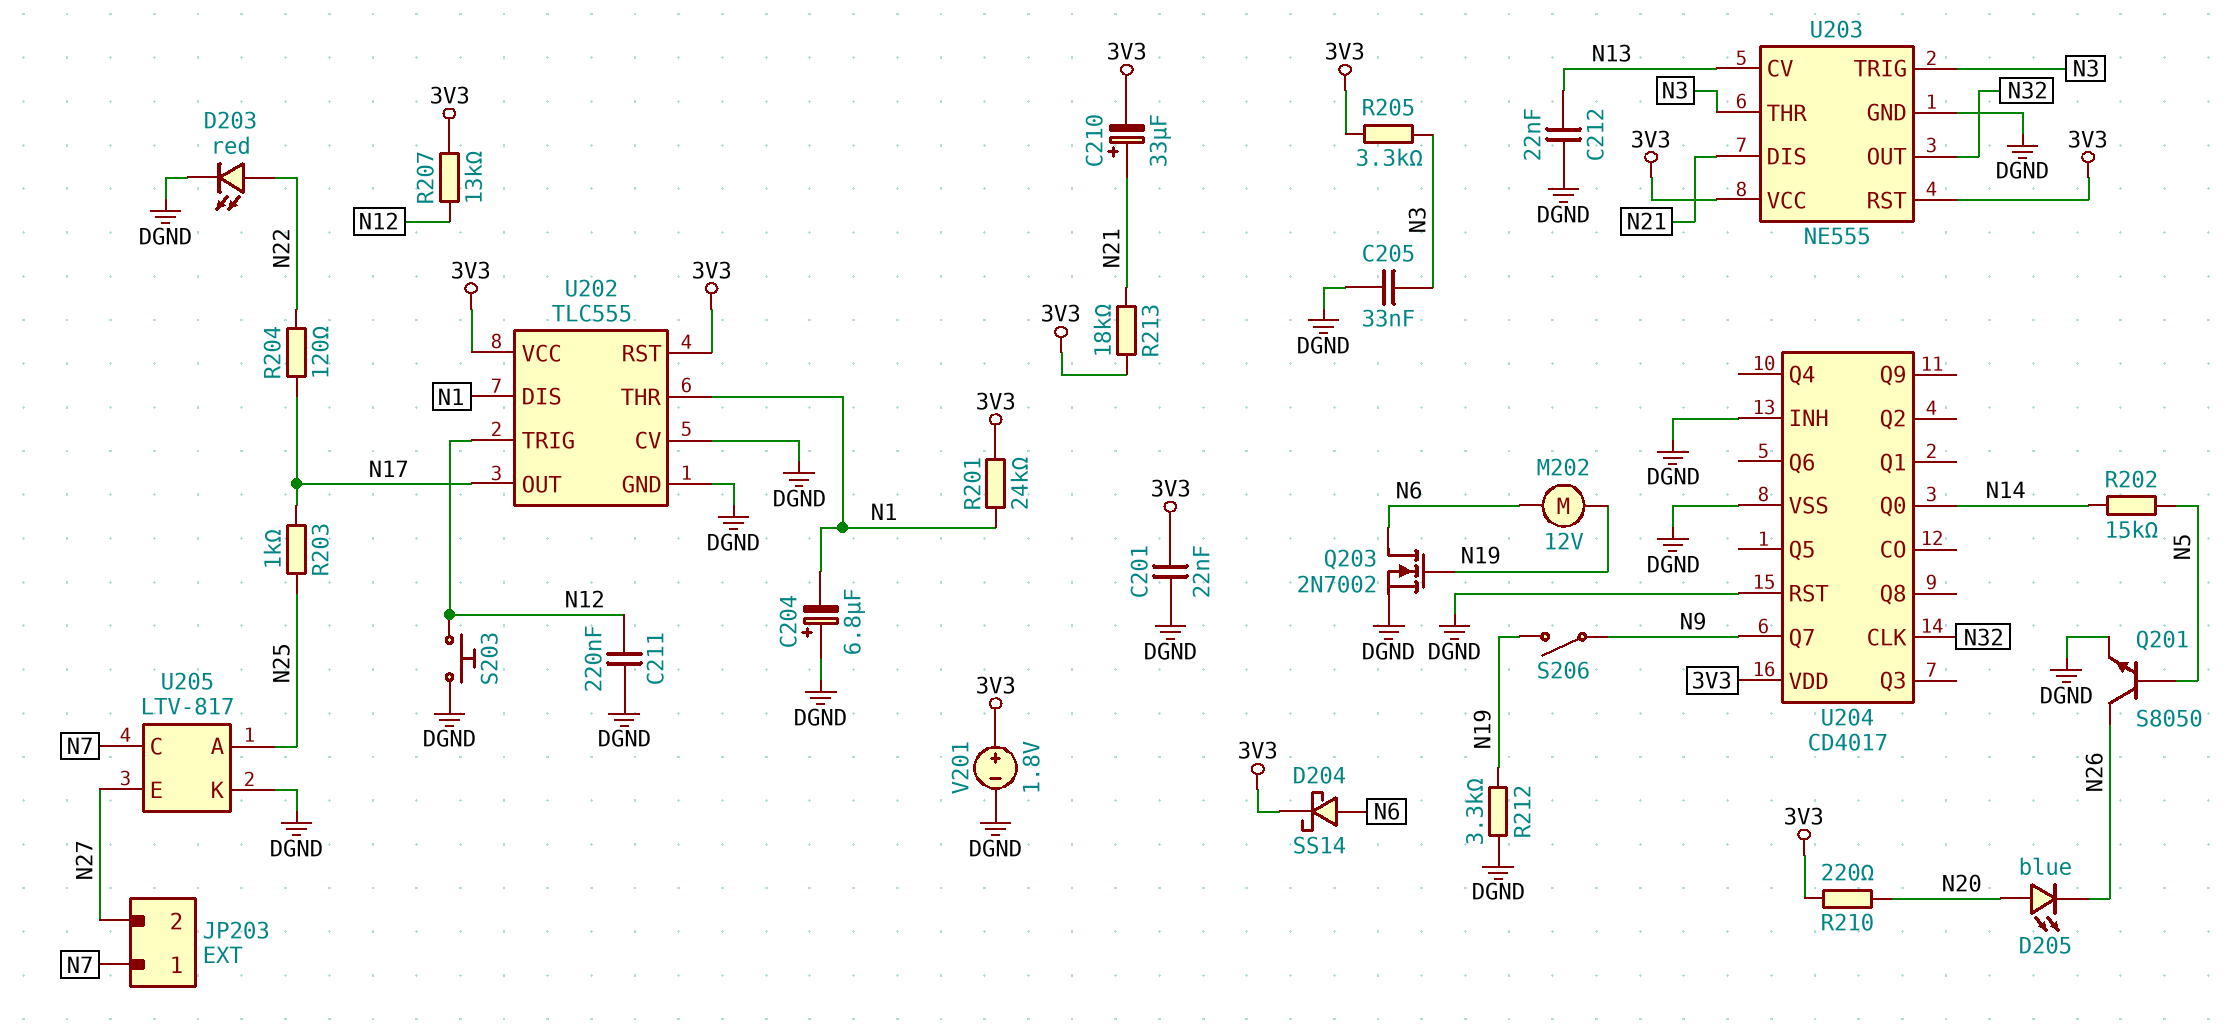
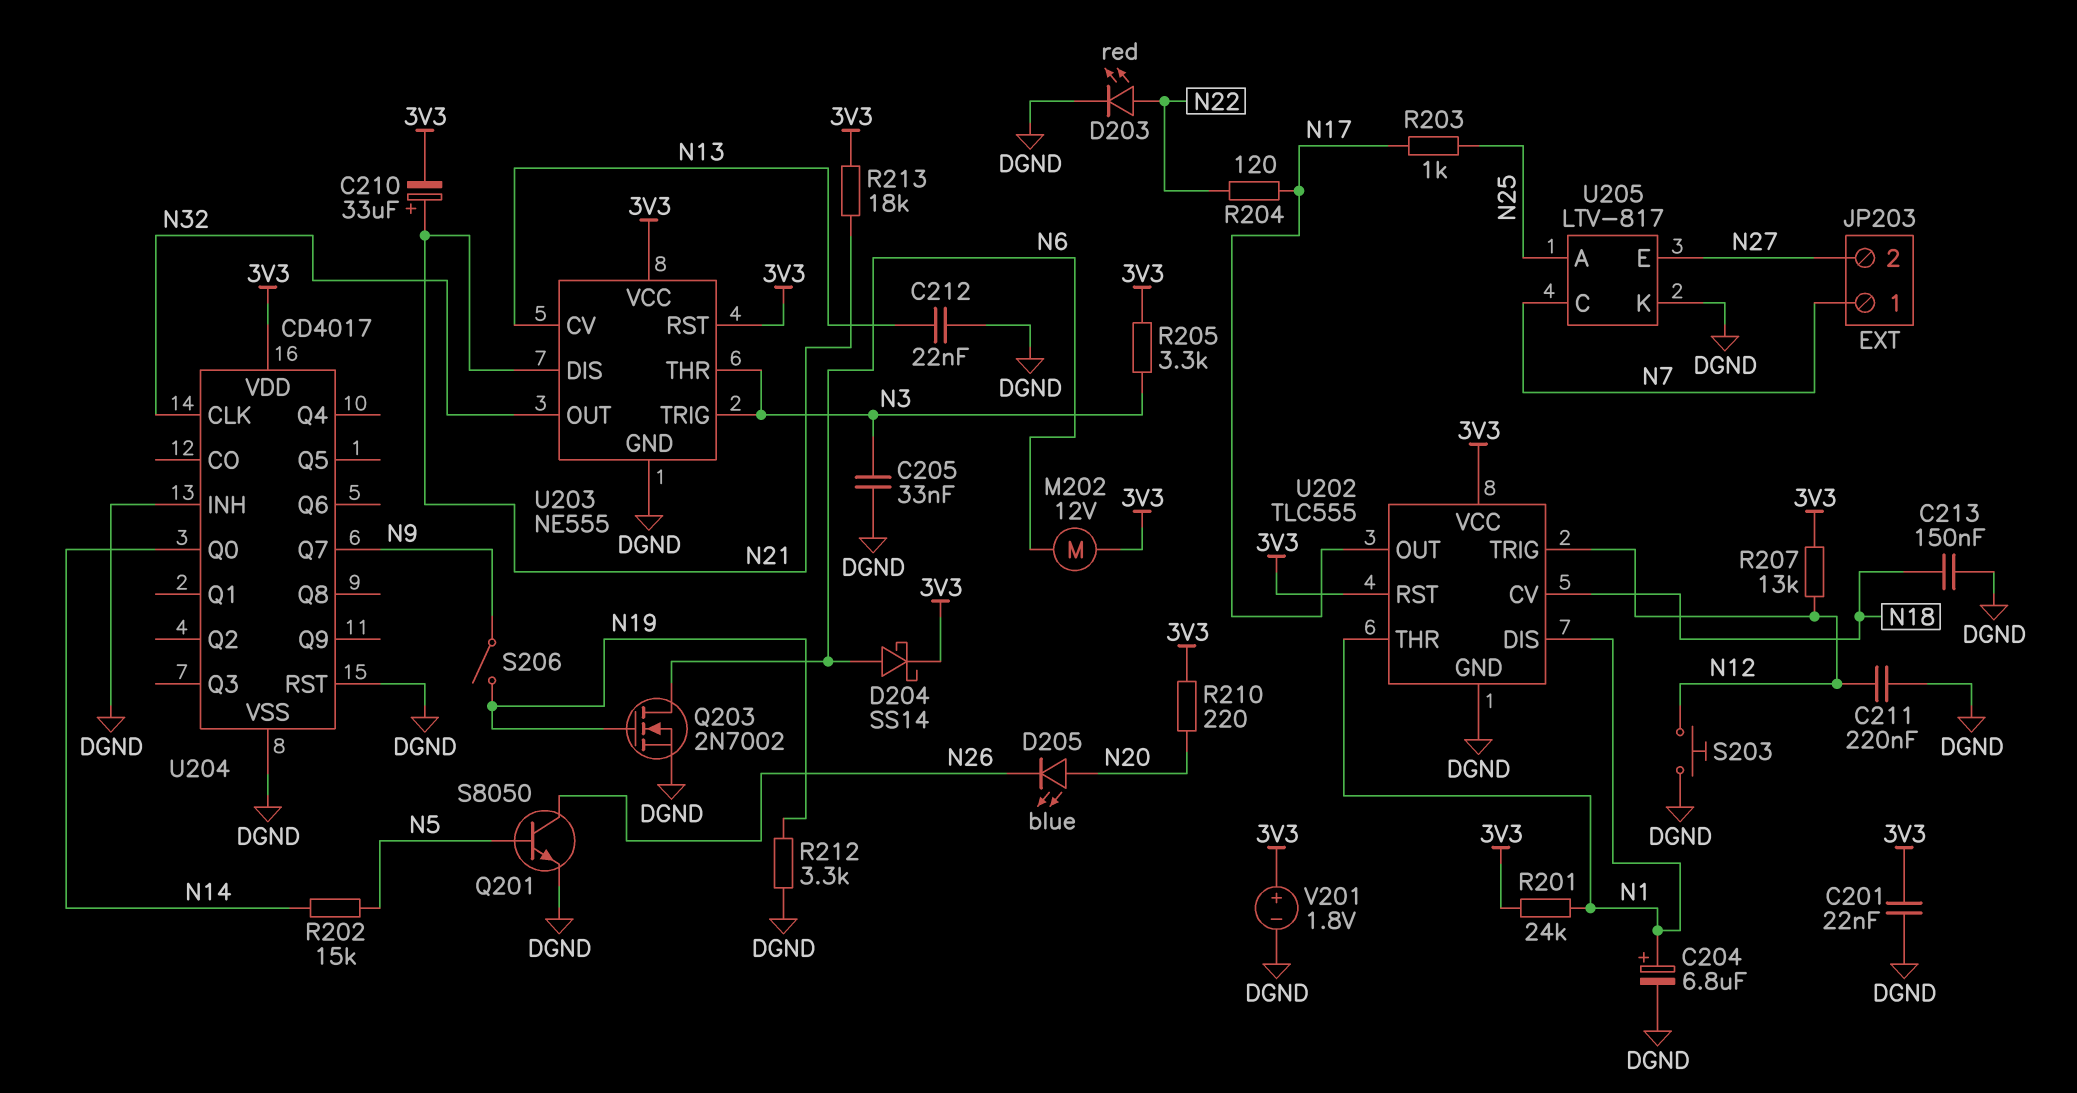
C204: 6.8uF (plus DGND, minus N1) -> 6.8uF (plus N1, minus DGND)
C213: none -> 150nF (DGND, N18)
M202: motor 12V (N6, N19) -> motor 12V (3V3, N6)
U202 pin CV: DGND -> N18

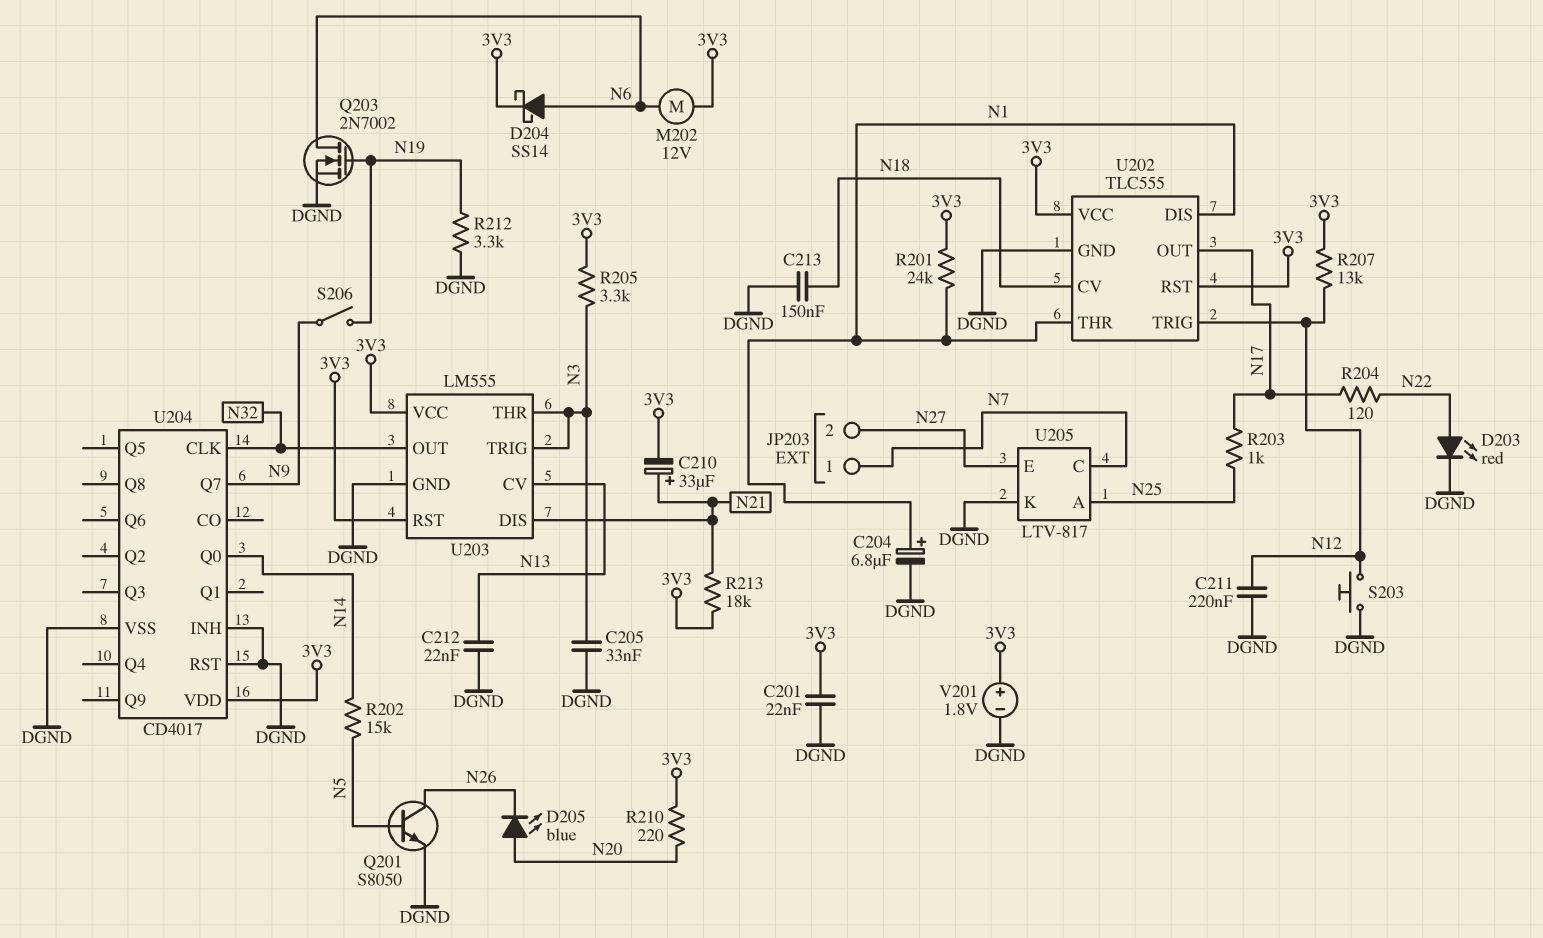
U203: NE555 -> LM555

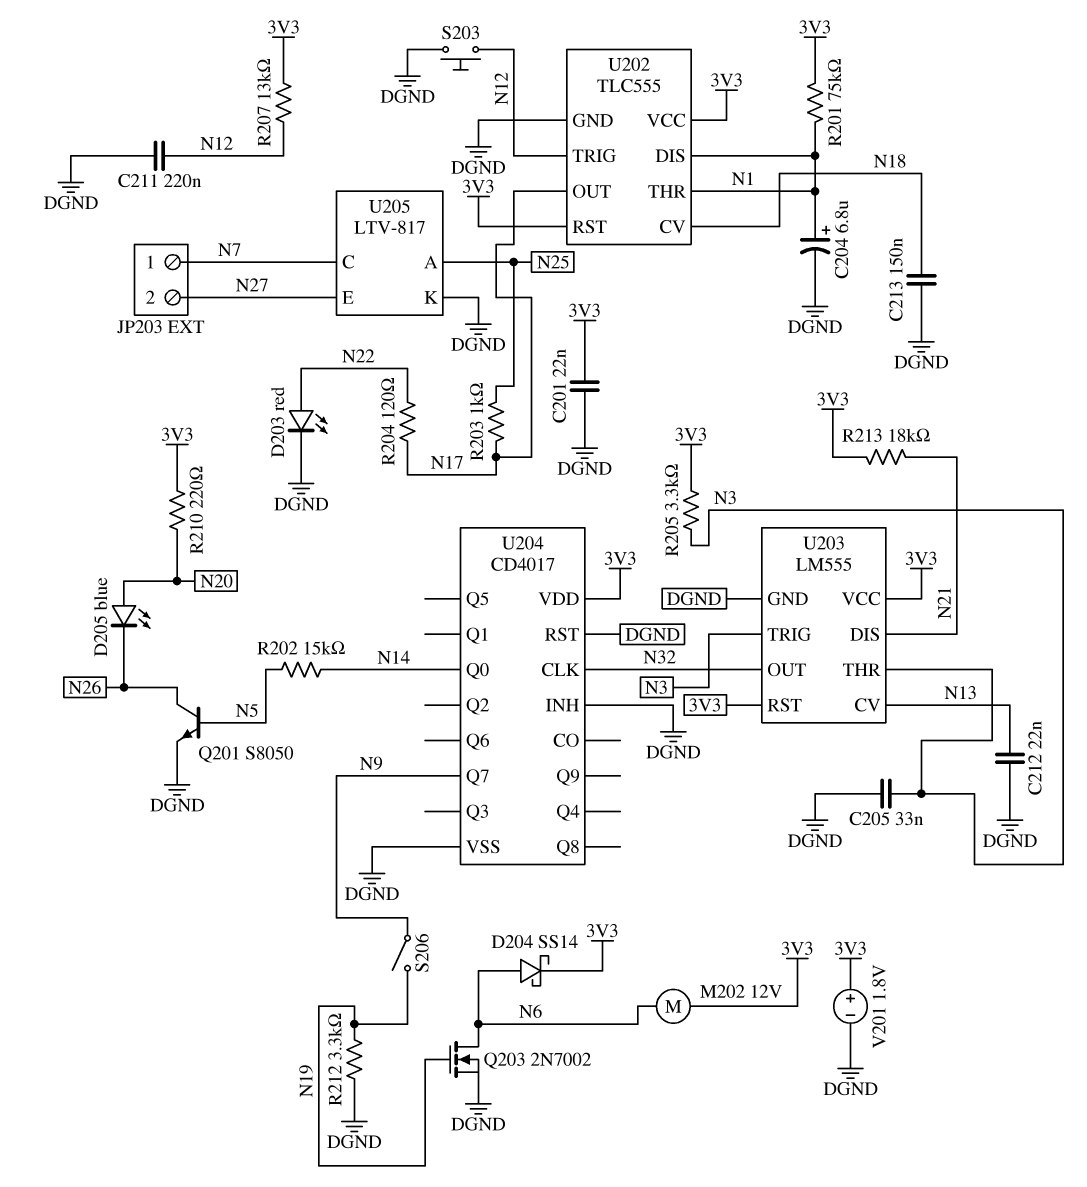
C210: 33uF (plus N21, minus 3V3) -> none
R201: 24k (3V3, N1) -> 75k (3V3, N1)

